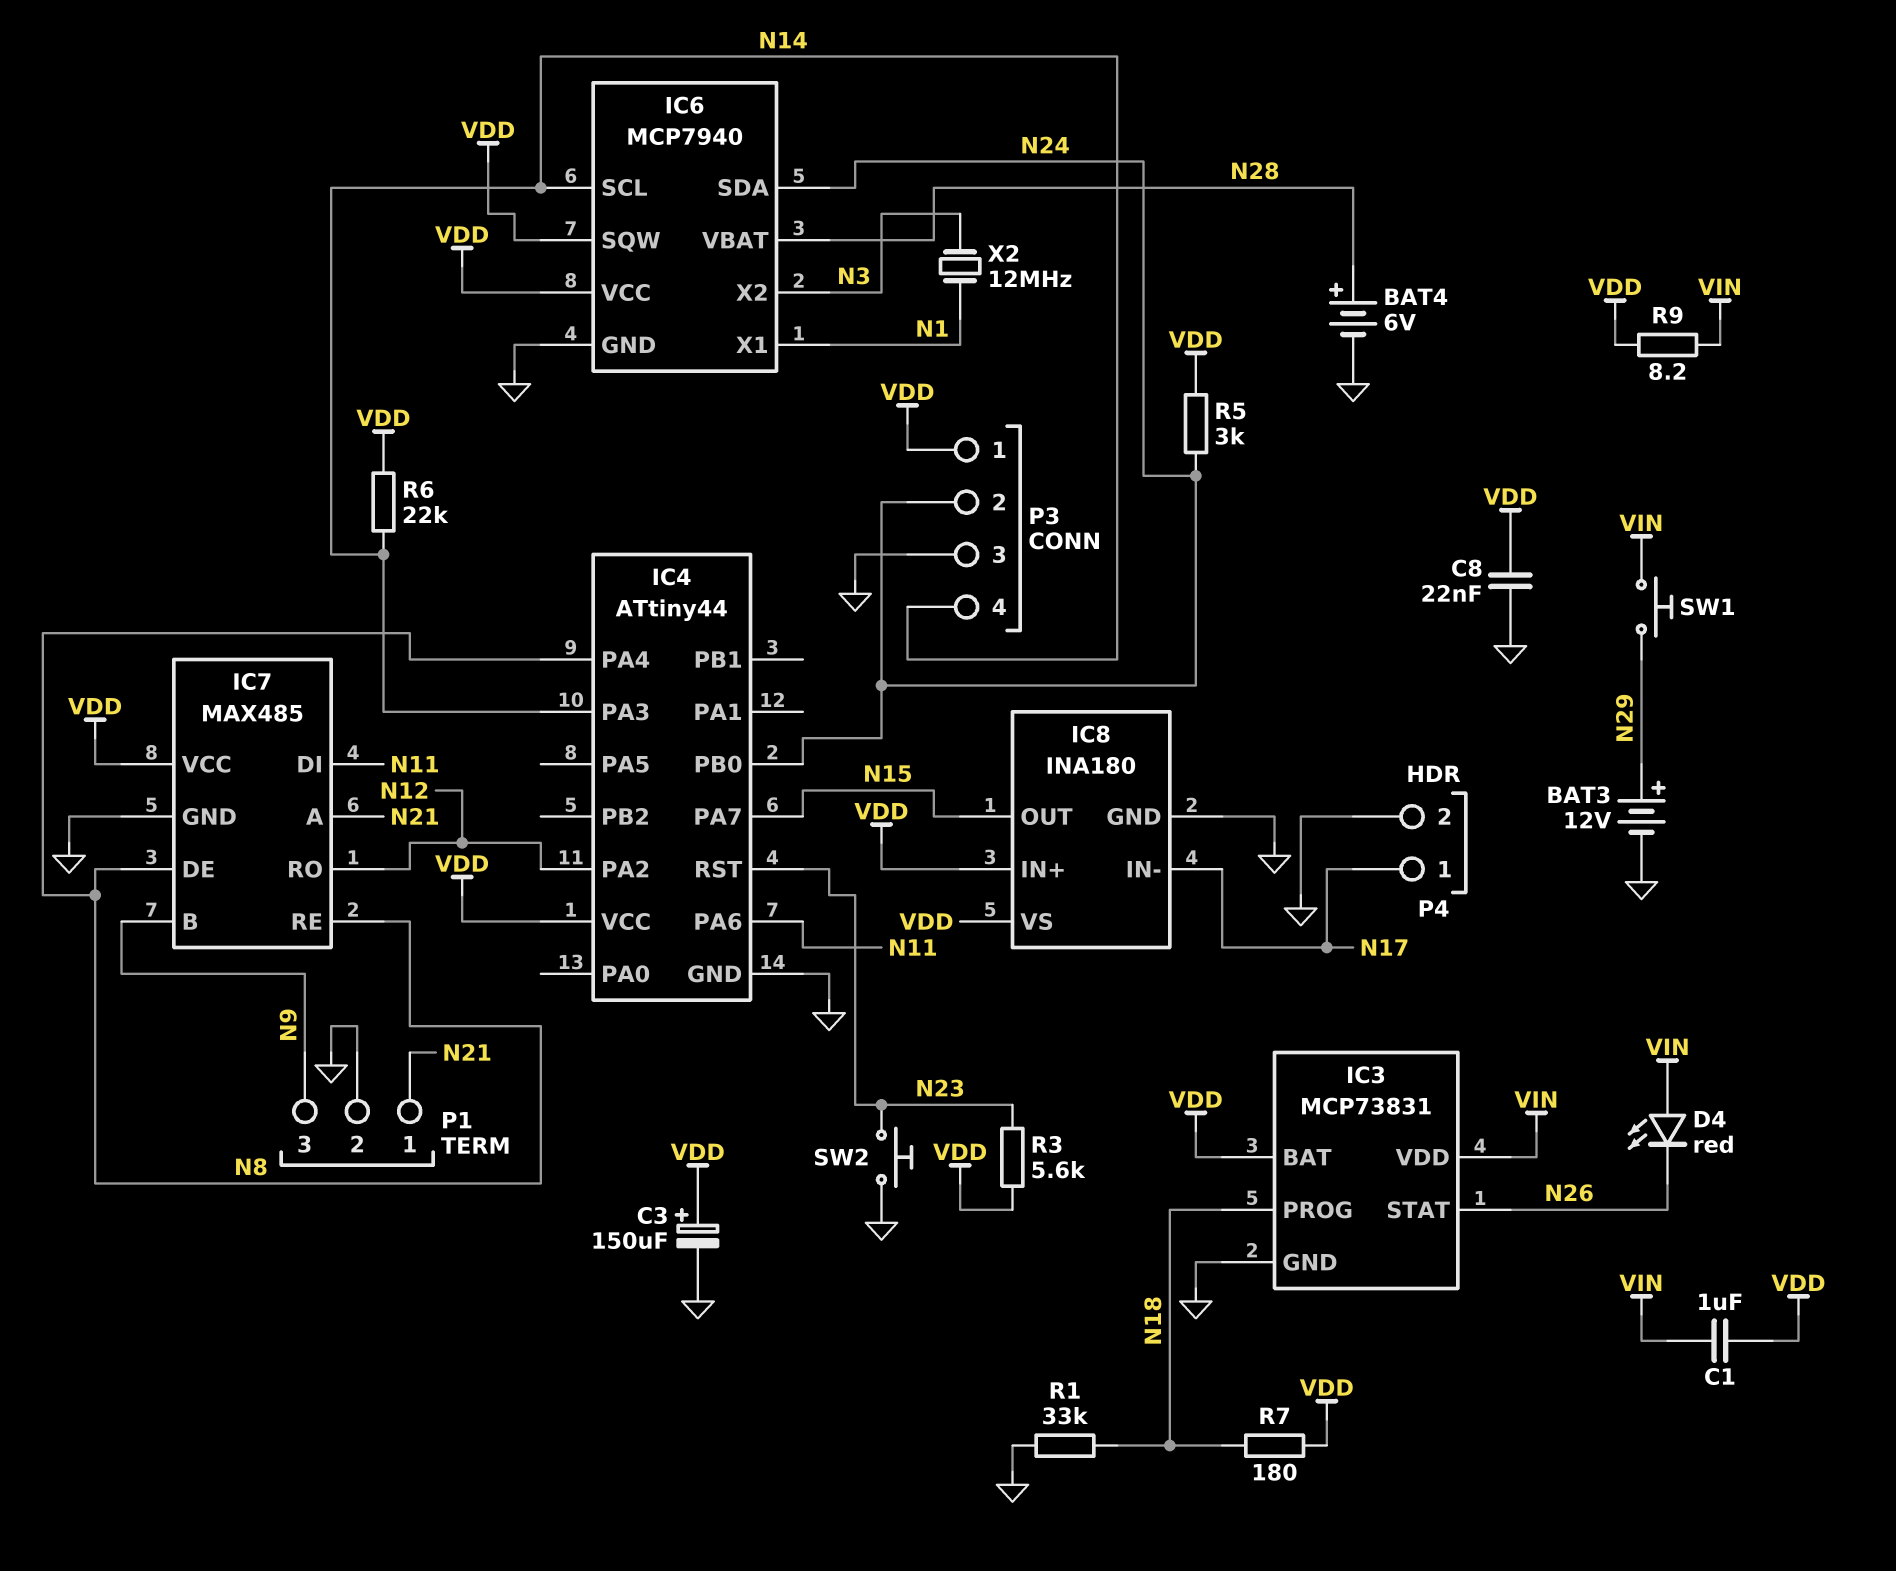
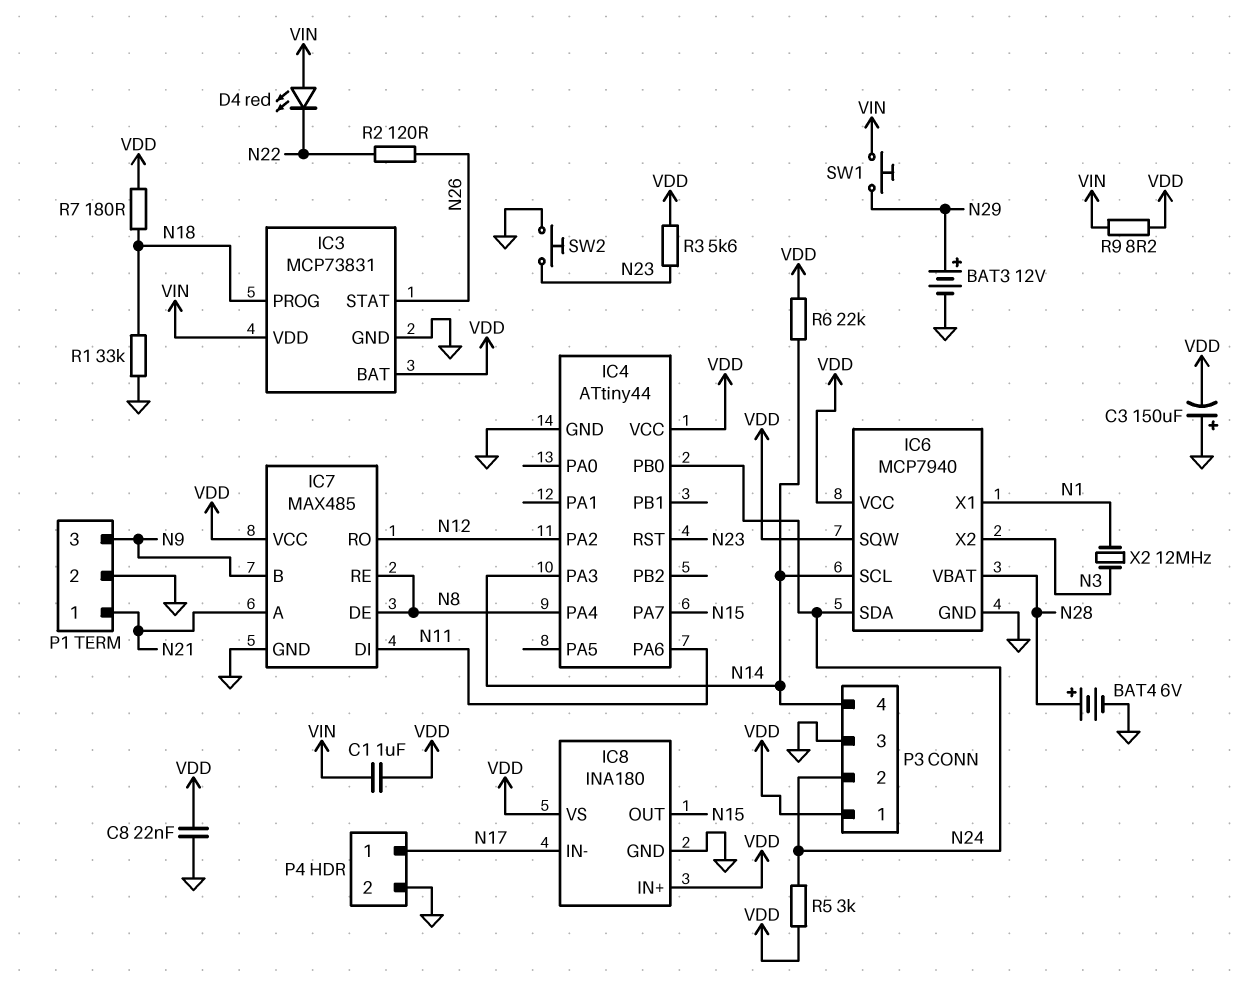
C3: 150uF (plus VDD, minus GND) -> 150uF (plus GND, minus VDD)
D4: LED red (A VIN, K N26) -> LED red (A VIN, K N22)
R2: none -> 120 (N22, N26)

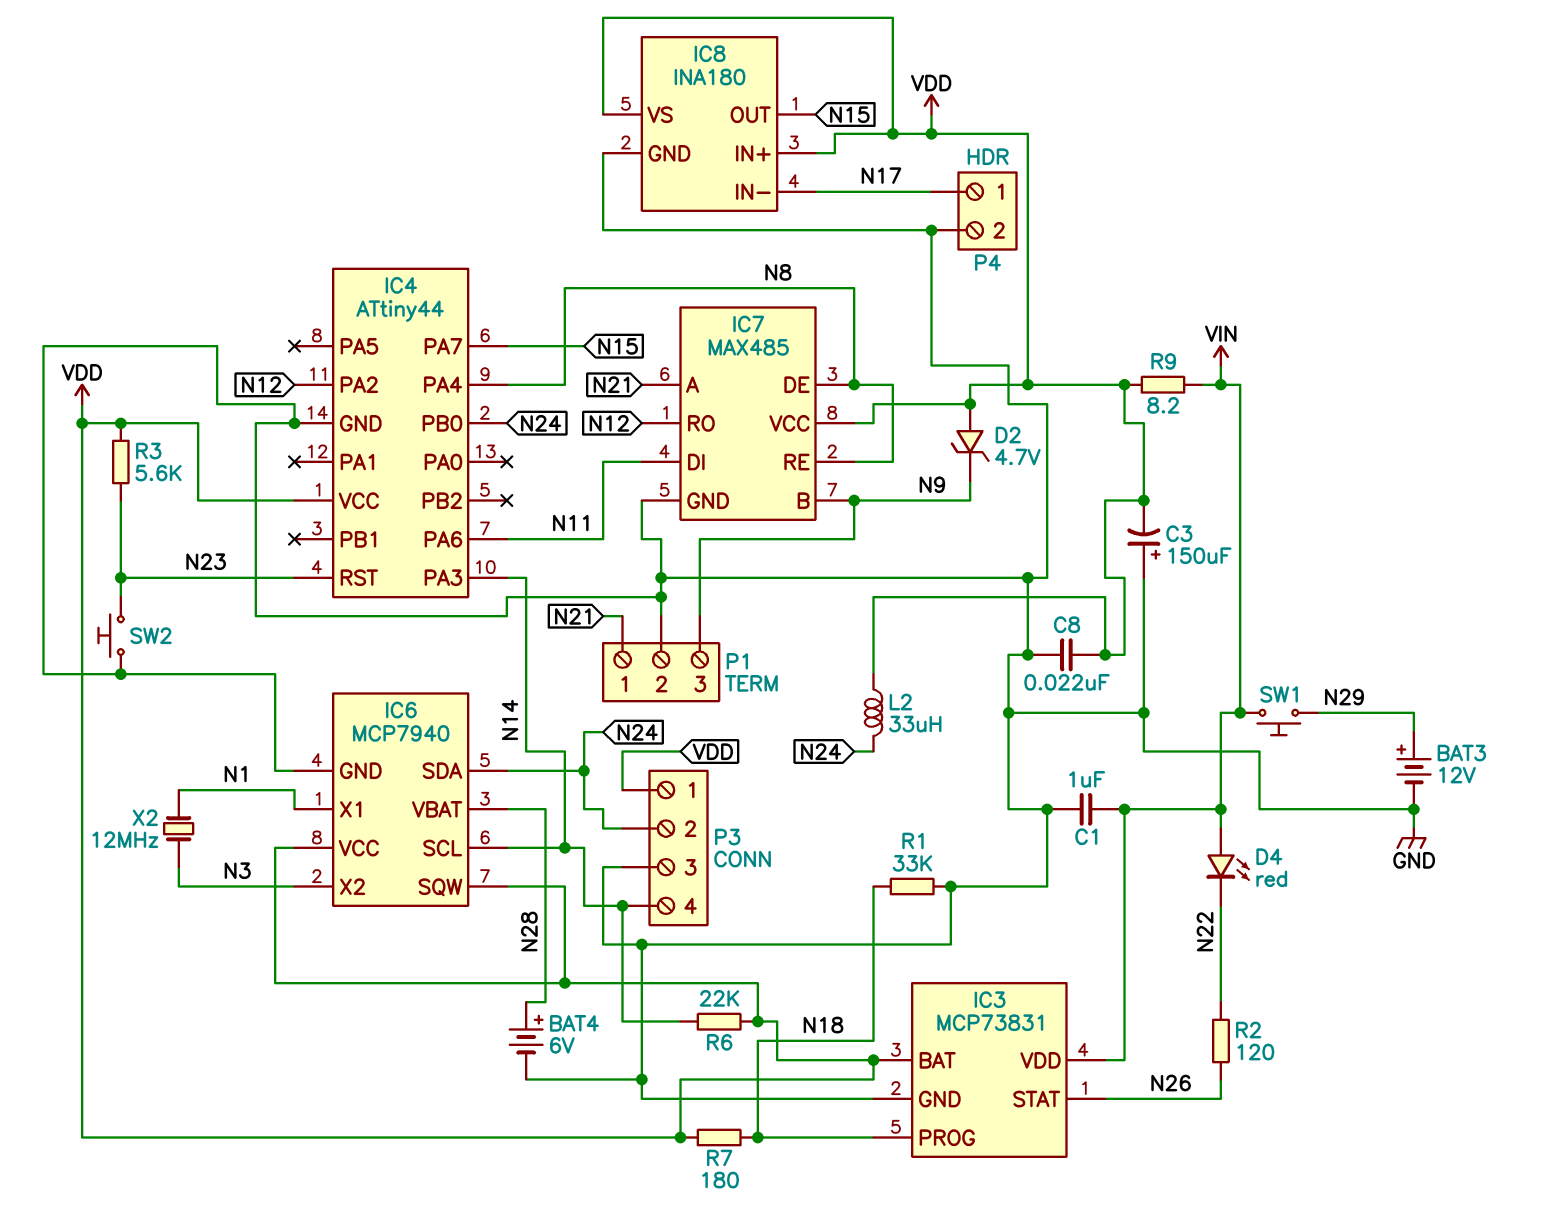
C1: 1uF (VDD, VIN) -> 1uF (GND, VIN)
D2: none -> zener 4.7V (A VDD, K N9)
L2: none -> 33uH (N24, VDD)
R5: 3k (N24, VDD) -> none

